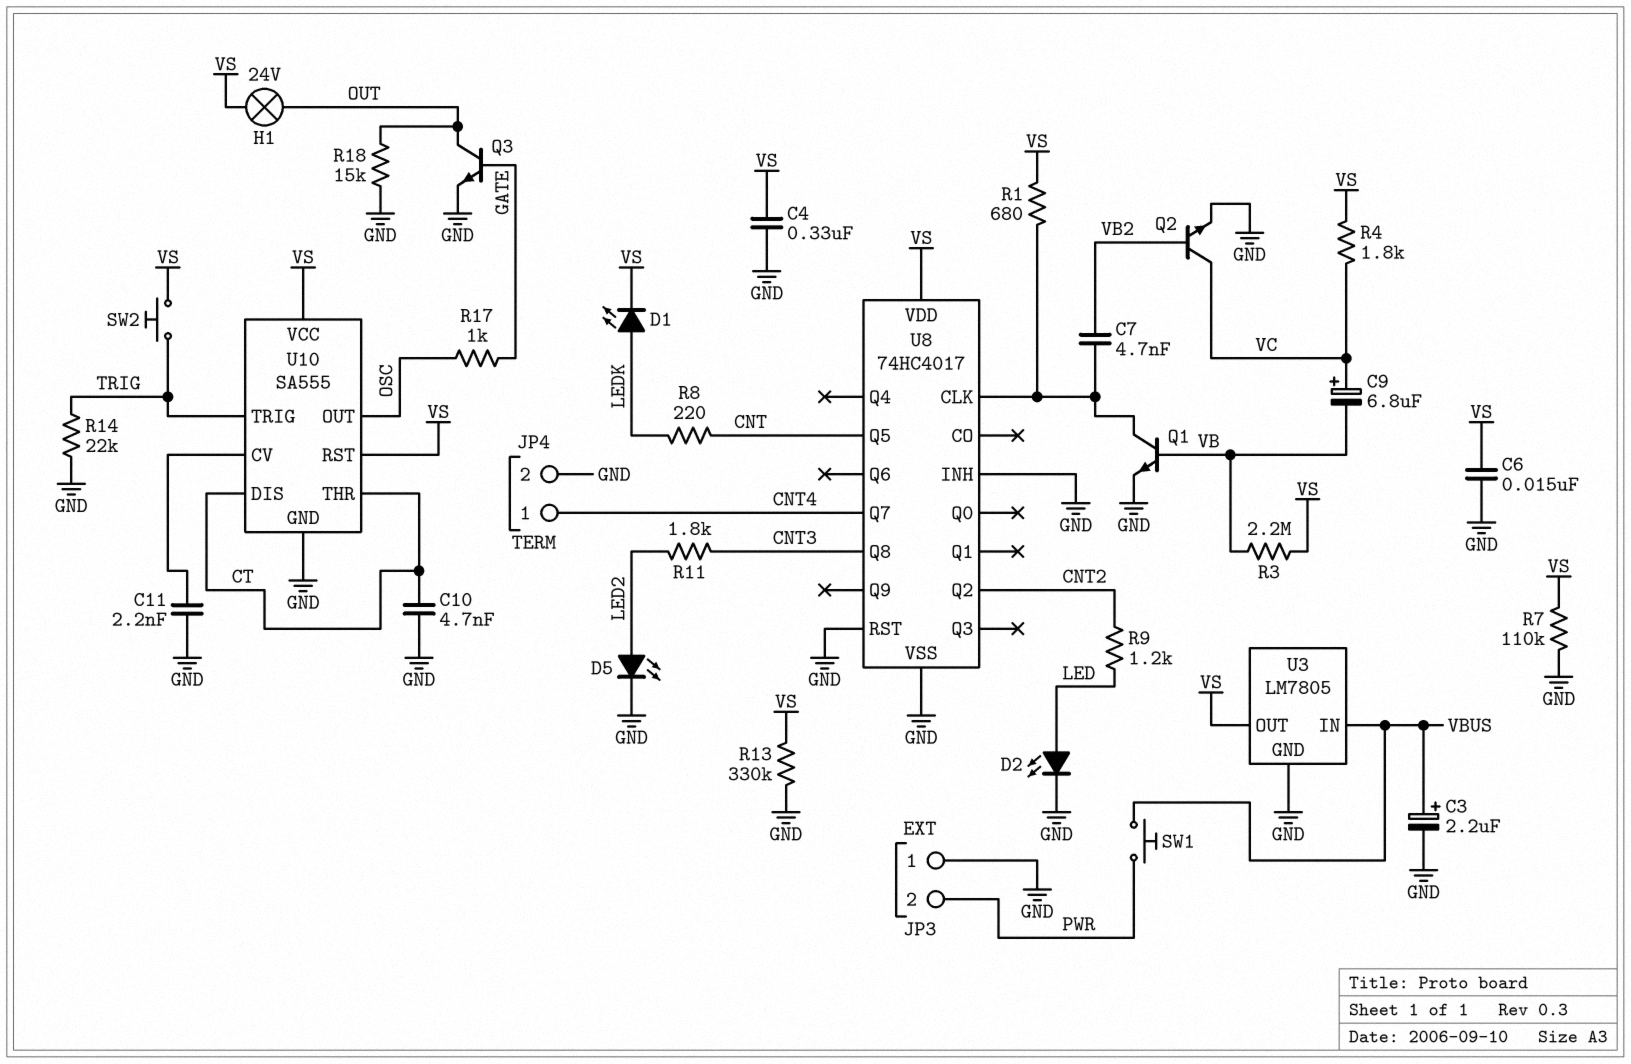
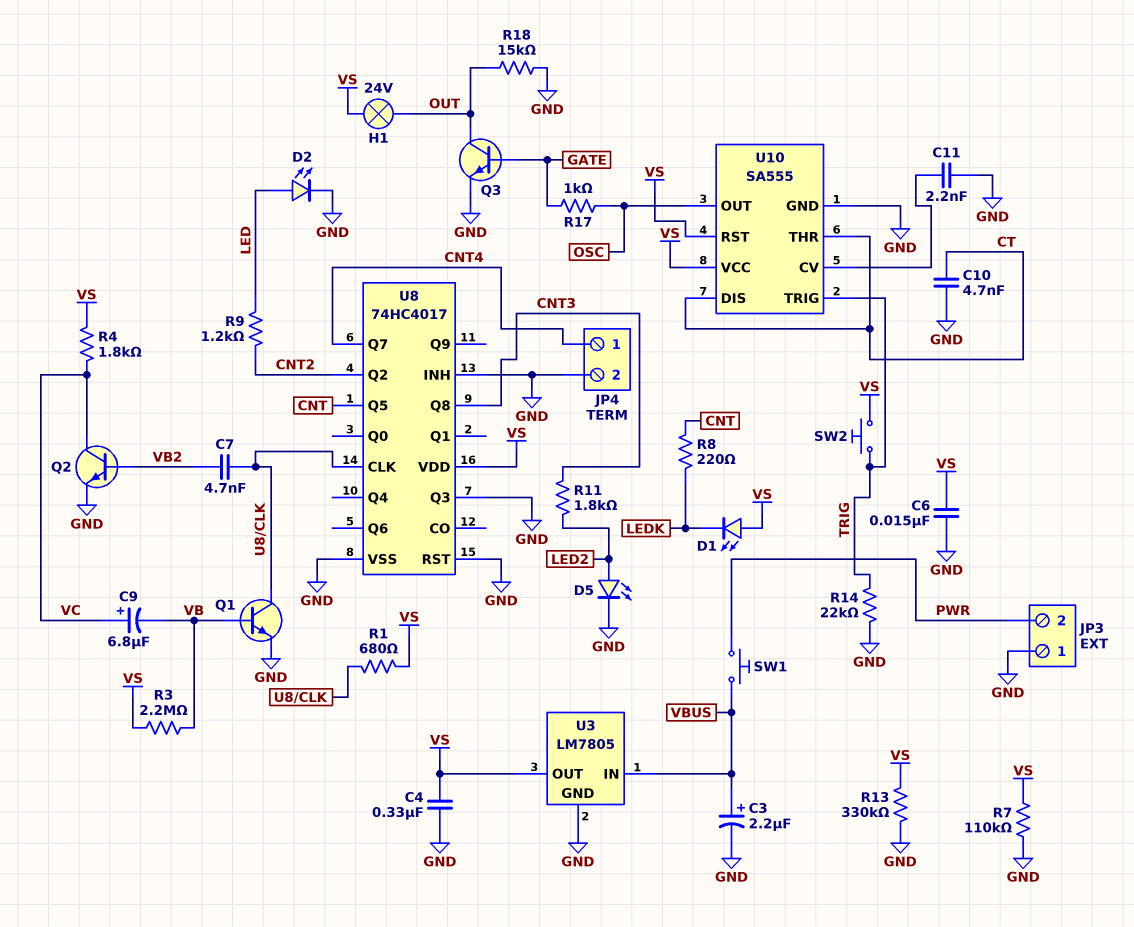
D1: LED (A LEDK, K VS) -> LED (A VS, K LEDK)
U8 pin Q3: none -> GND

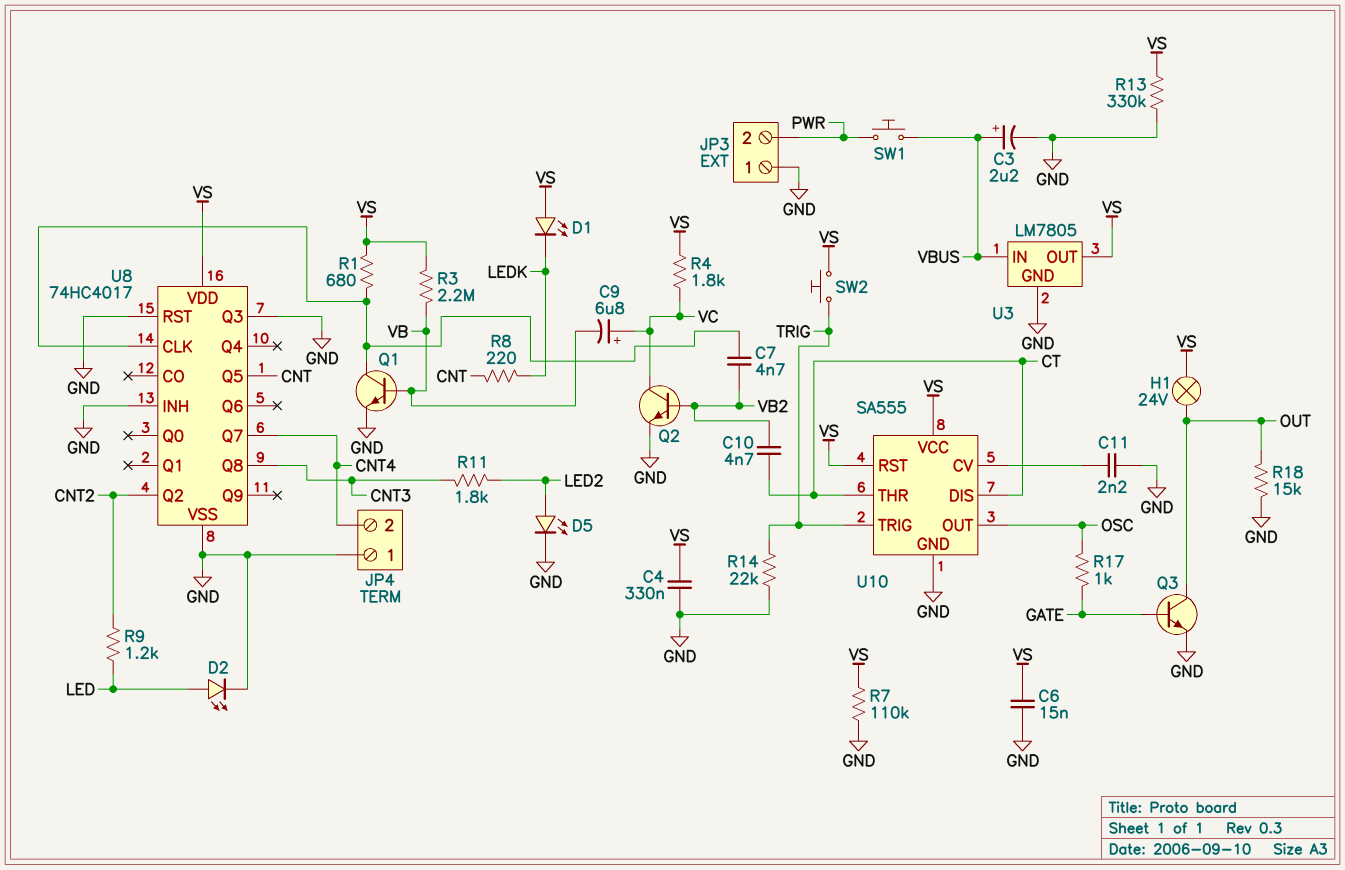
C10: 4.7nF (CT, GND) -> 4.7nF (CT, VB2)
JP4 pin 1: CNT4 -> GND
JP4 pin 2: GND -> CNT4

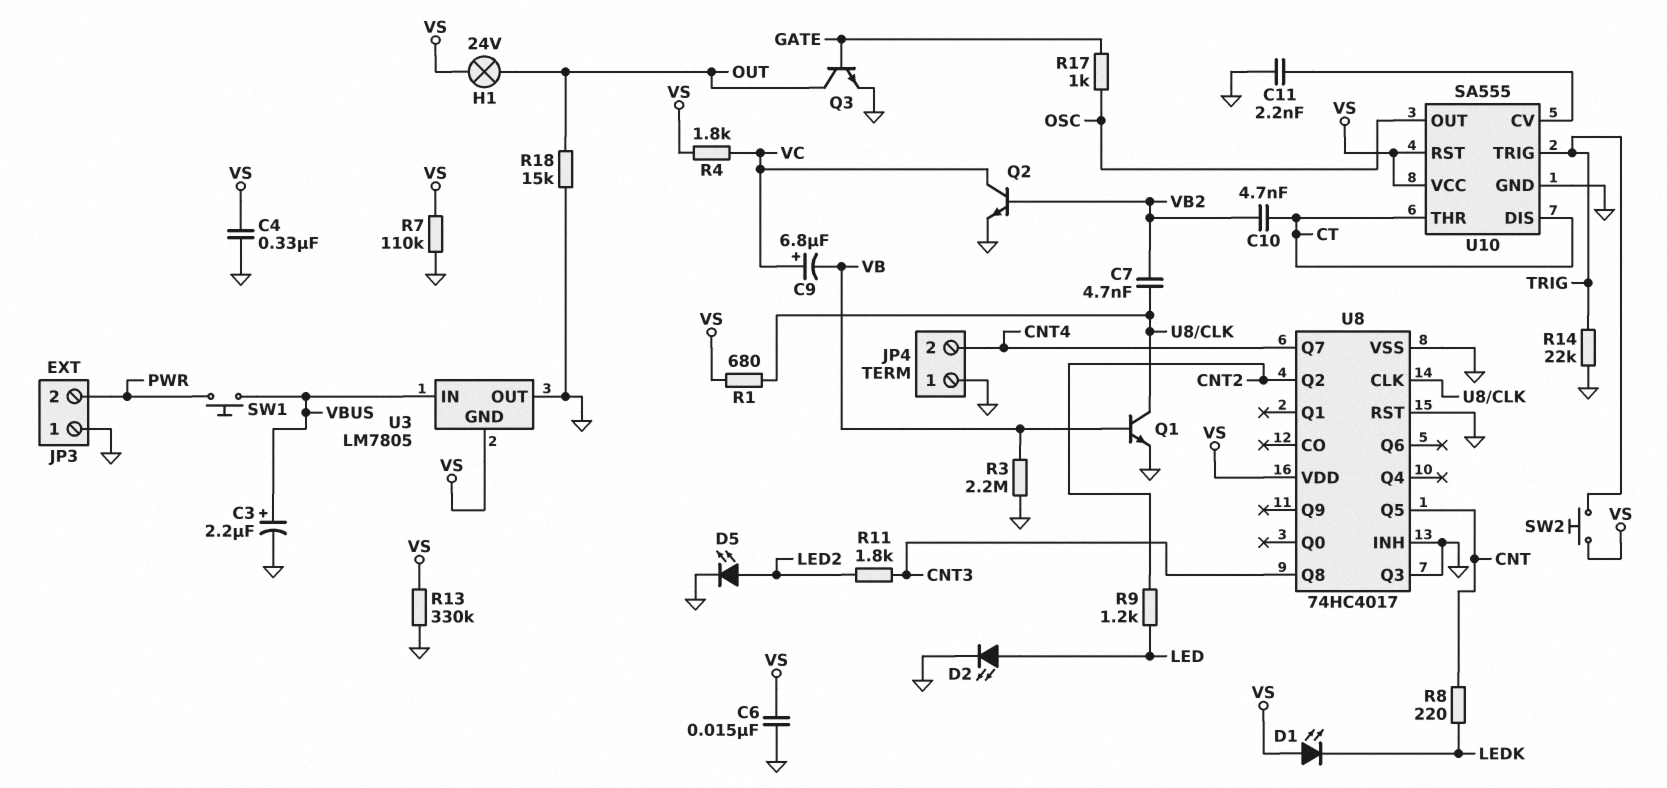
R3: 2.2M (VB, VS) -> 2.2M (GND, VB)
U3 pin GND: GND -> VS
U3 pin OUT: VS -> GND

